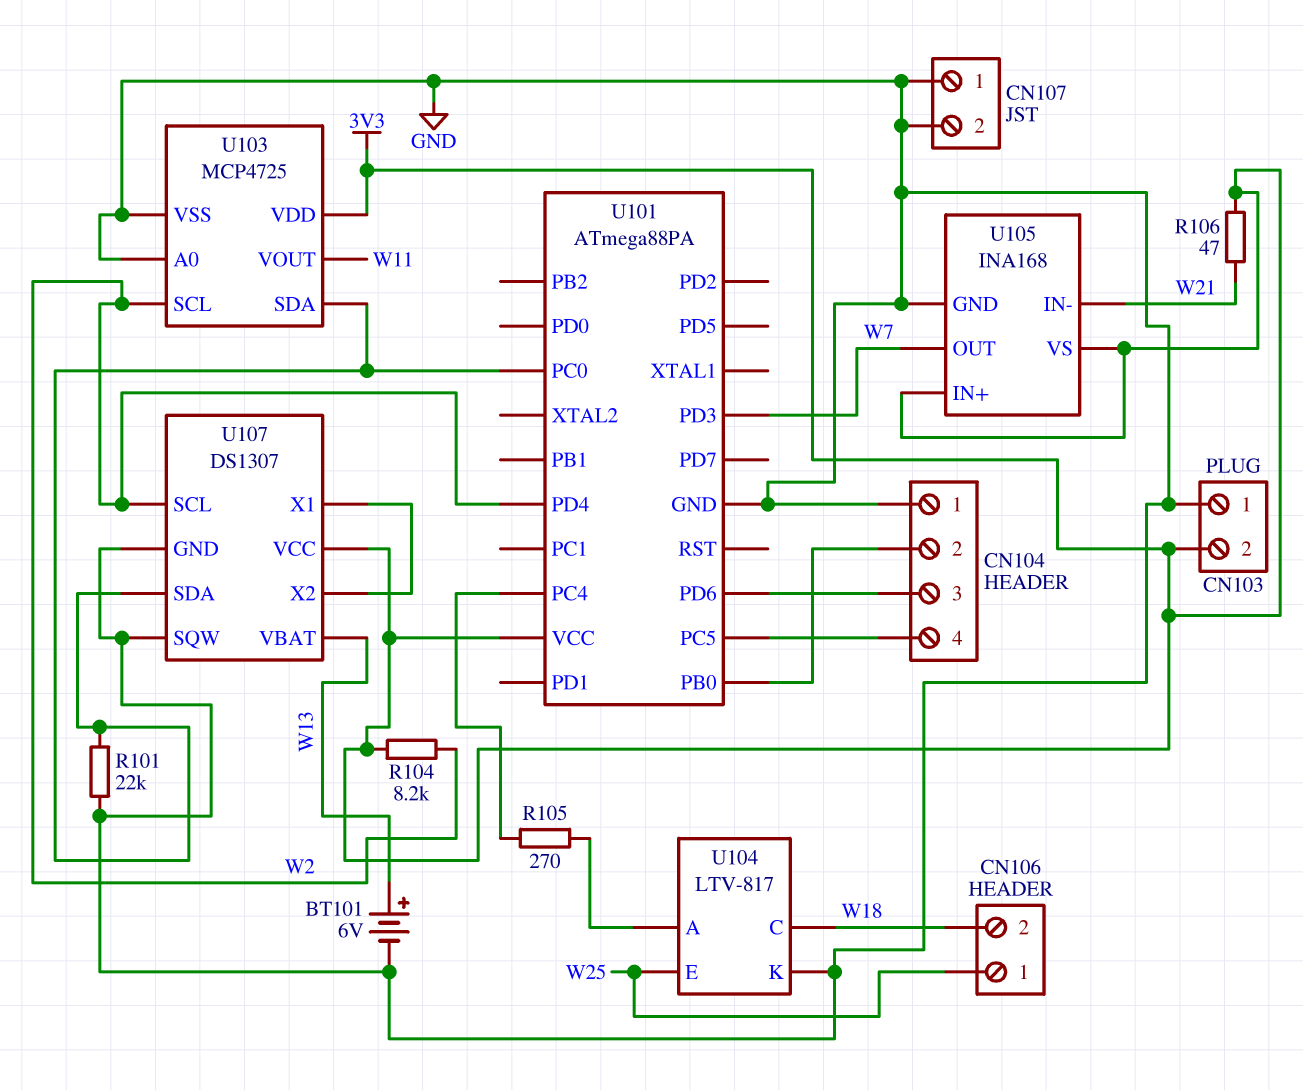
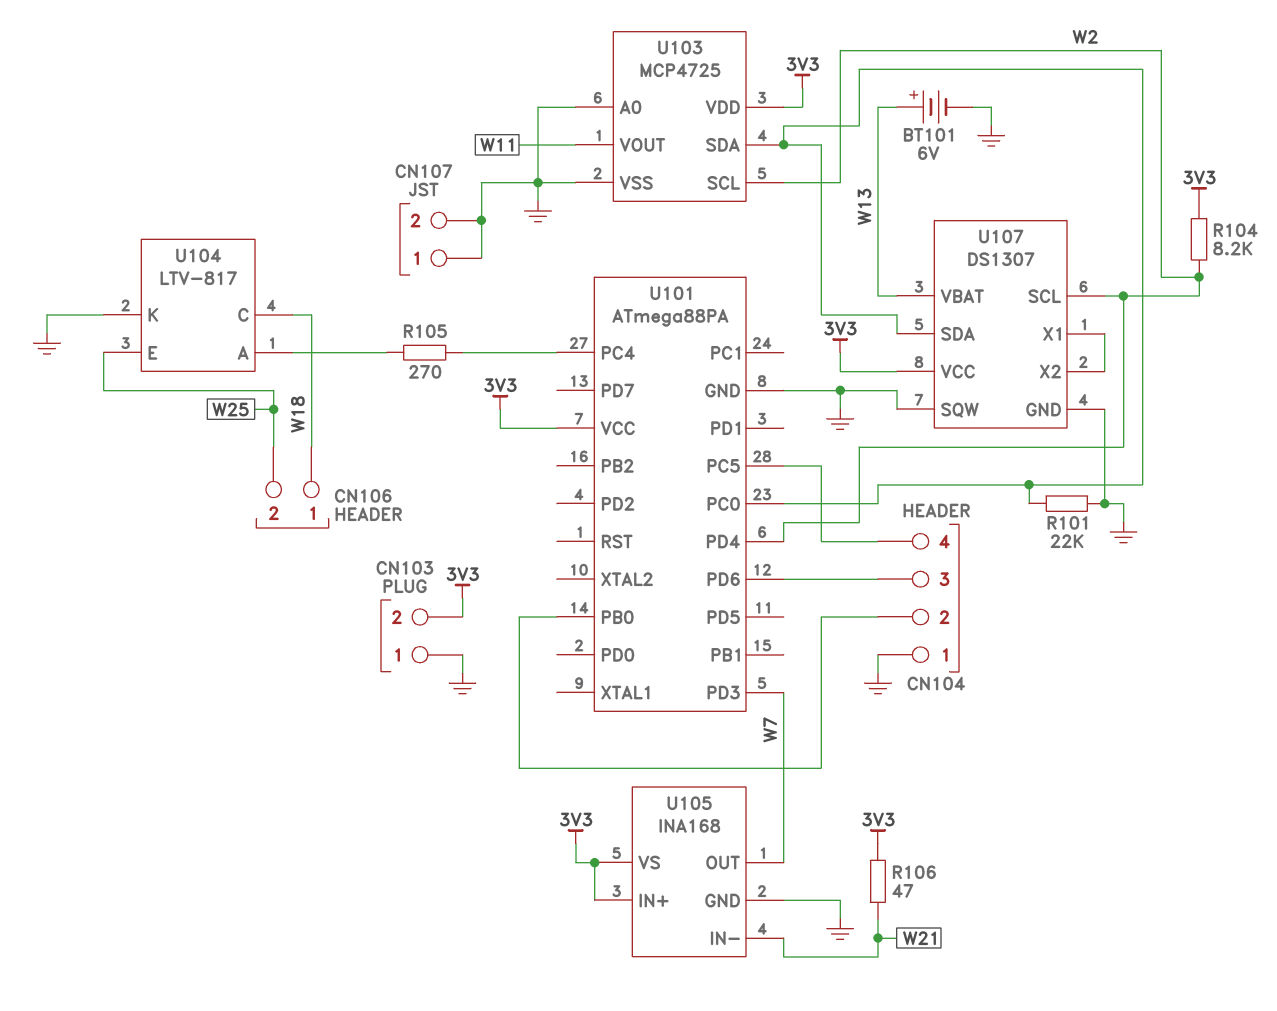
CN106 pin 1: W25 -> W18
CN106 pin 2: W18 -> W25

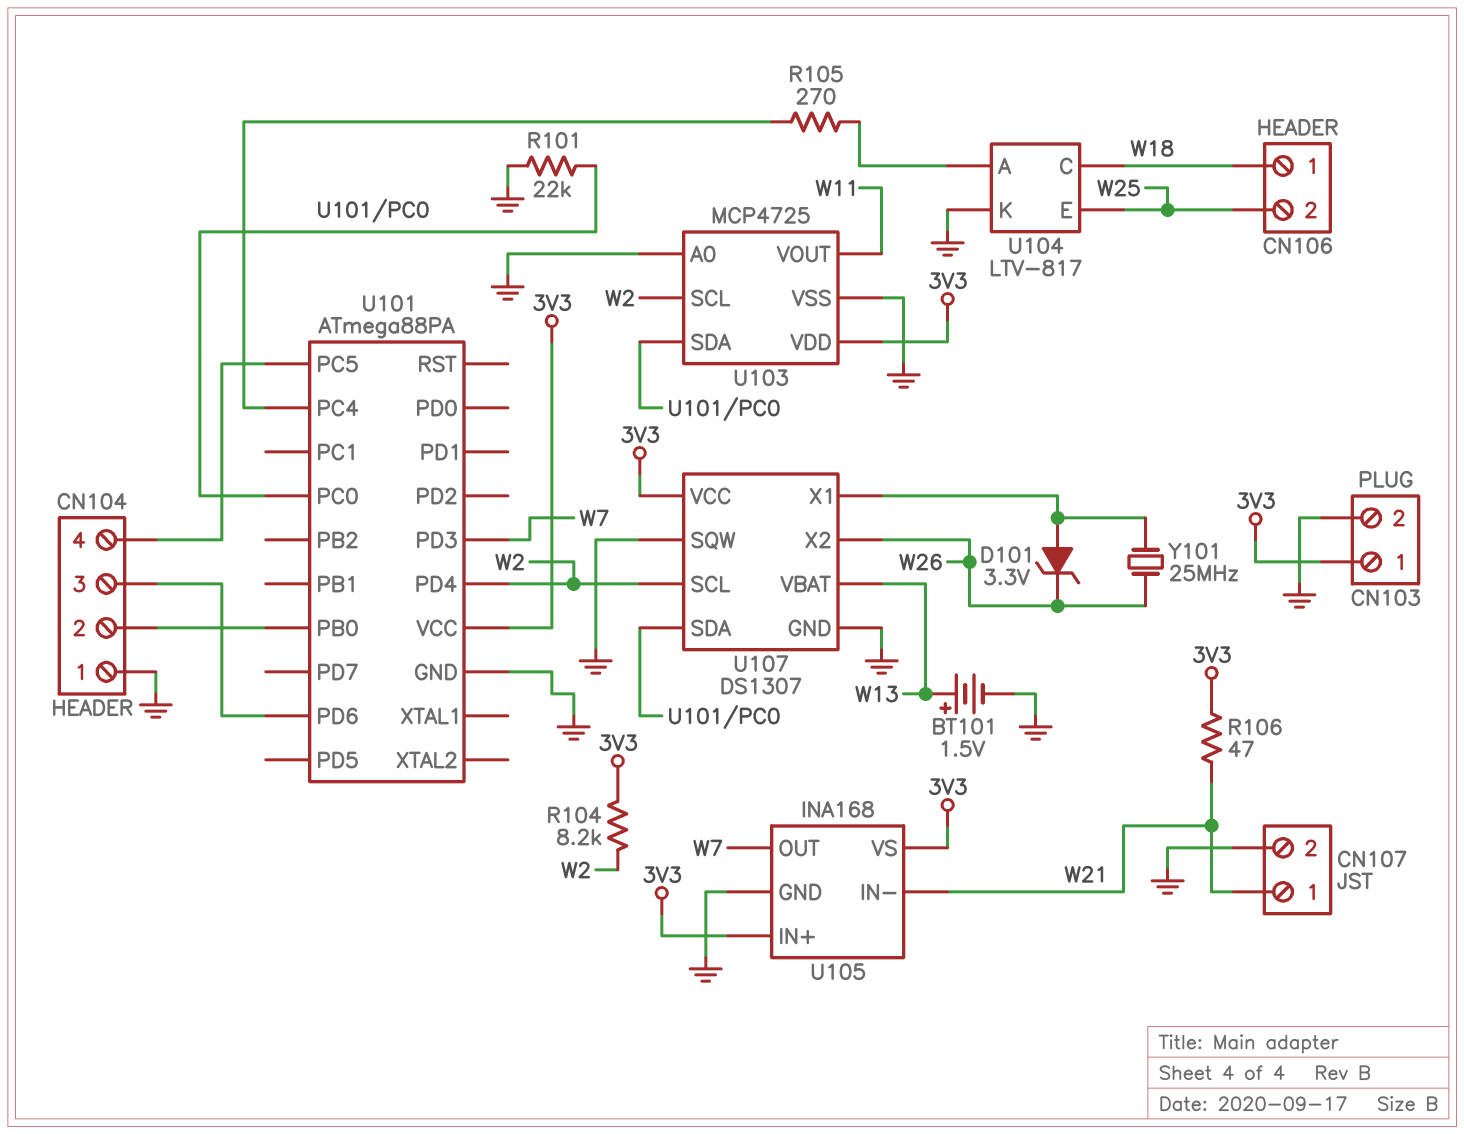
BT101: 6V (plus W13, minus GND) -> 1.5V (plus W13, minus GND)
CN103 pin 1: GND -> 3V3
CN103 pin 2: 3V3 -> GND
CN107 pin 1: GND -> W21
D101: none -> zener 3.3V (A U107/X1, K W26)
U107 pin X2: U107/X1 -> W26
Y101: none -> 25MHz (U107/X1, W26)

